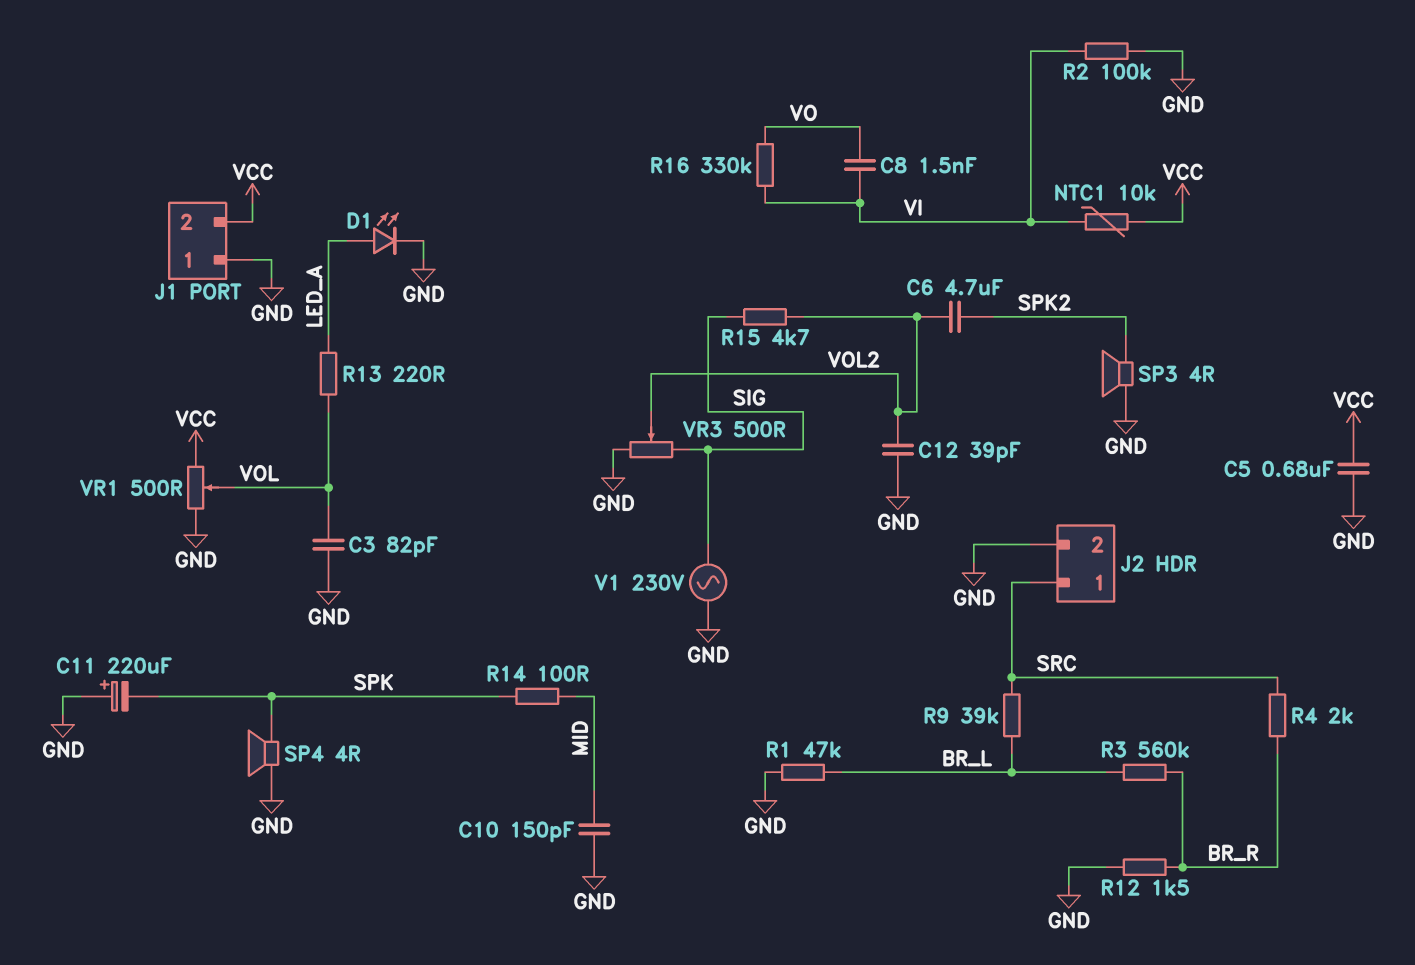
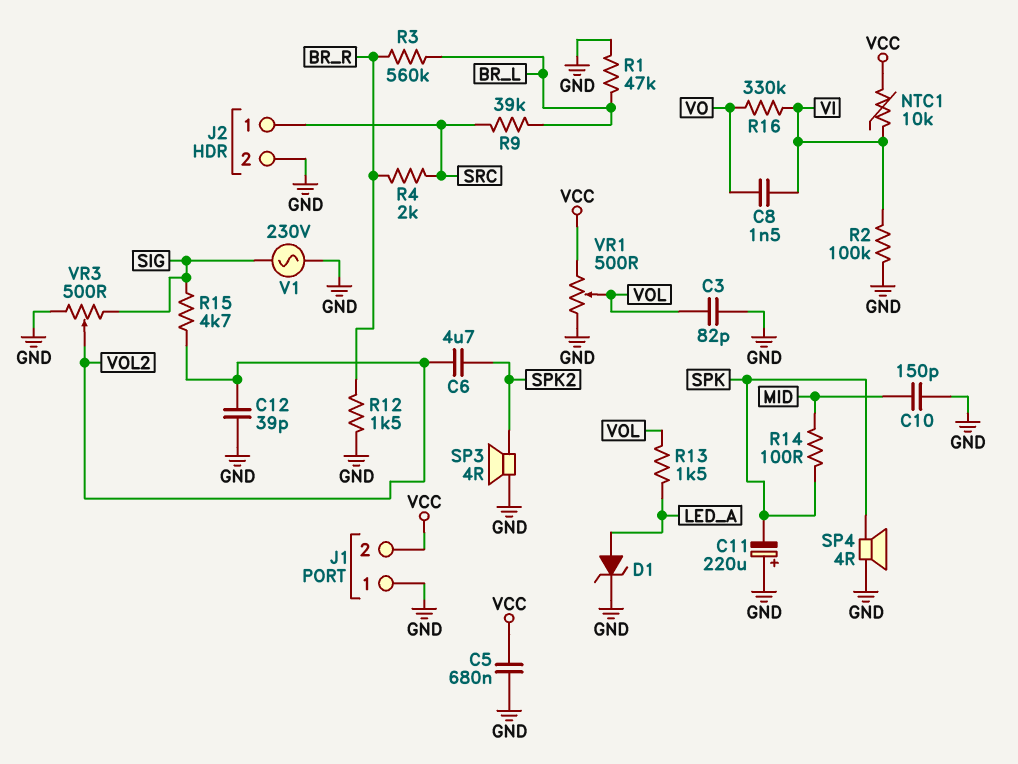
D1: LED (A LED_A, K GND) -> zener (A LED_A, K GND)
R13: 220 (LED_A, VOL) -> 1.5k (LED_A, VOL)

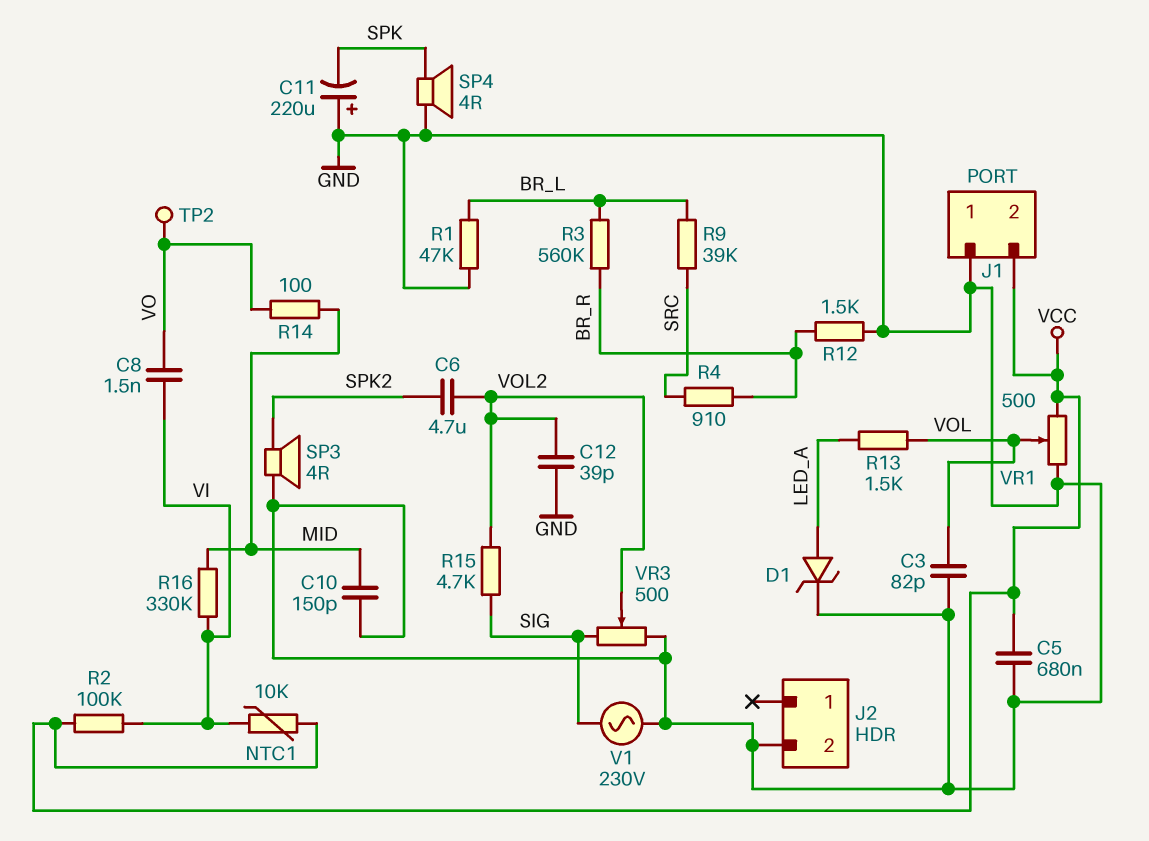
J2 pin 1: SRC -> none
R2: 100k (GND, VI) -> 100k (VCC, VI)
R4: 2k (BR_R, SRC) -> 910 (BR_R, SRC)
R14: 100 (MID, SPK) -> 100 (MID, VO)
R16: 330k (VI, VO) -> 330k (MID, VI)
TP2: none -> test point (VO)

